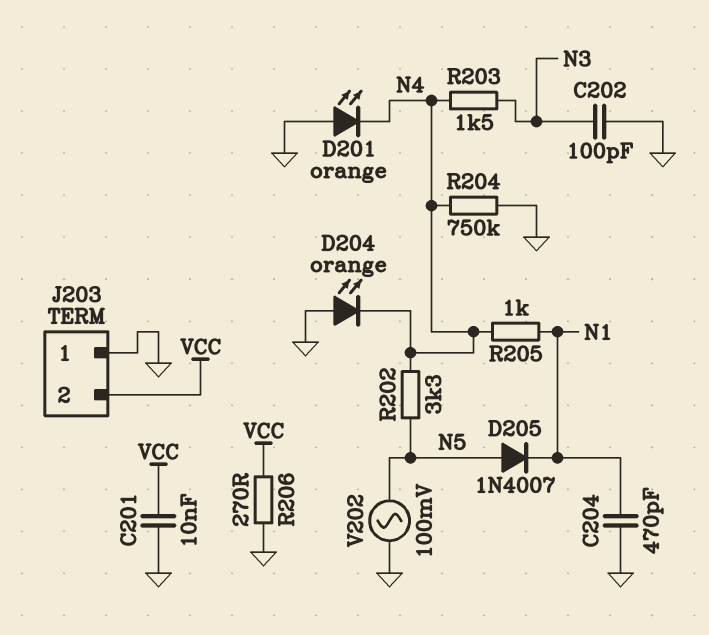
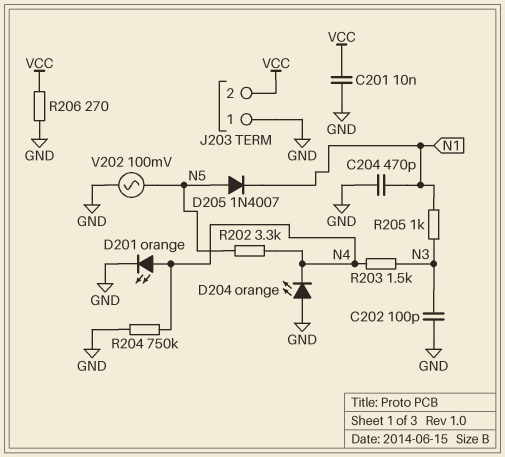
D201: LED orange (A GND, K N4) -> LED orange (A N4, K GND)
R205: 1k (N1, N4) -> 1k (N1, N3)

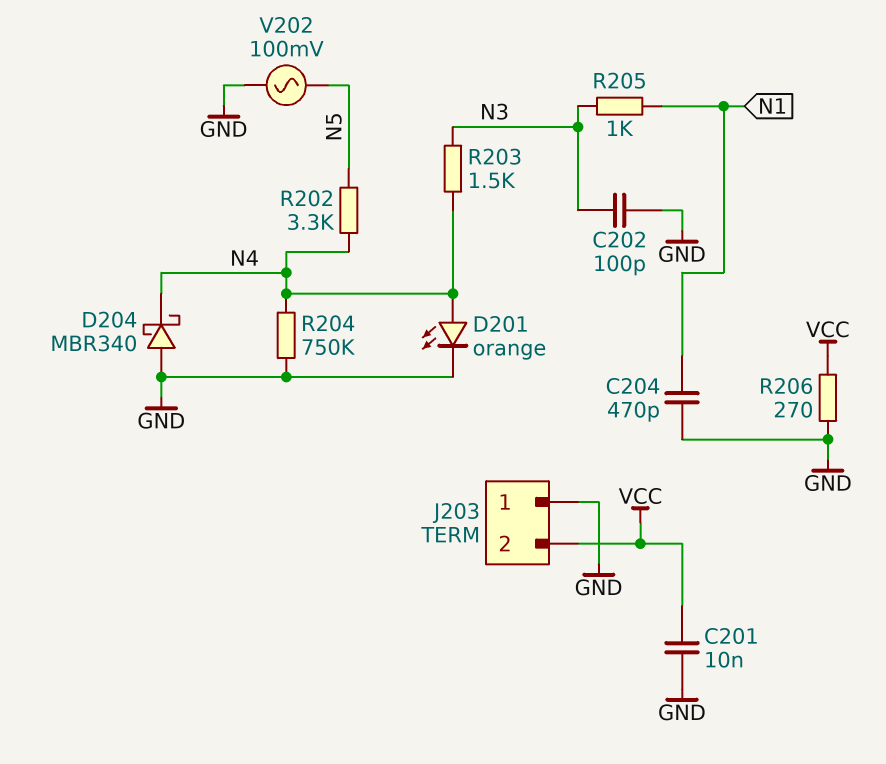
D204: LED orange (A GND, K N4) -> schottky MBR340 (A GND, K N4)
D205: diode 1N4007 (A N5, K N1) -> none

